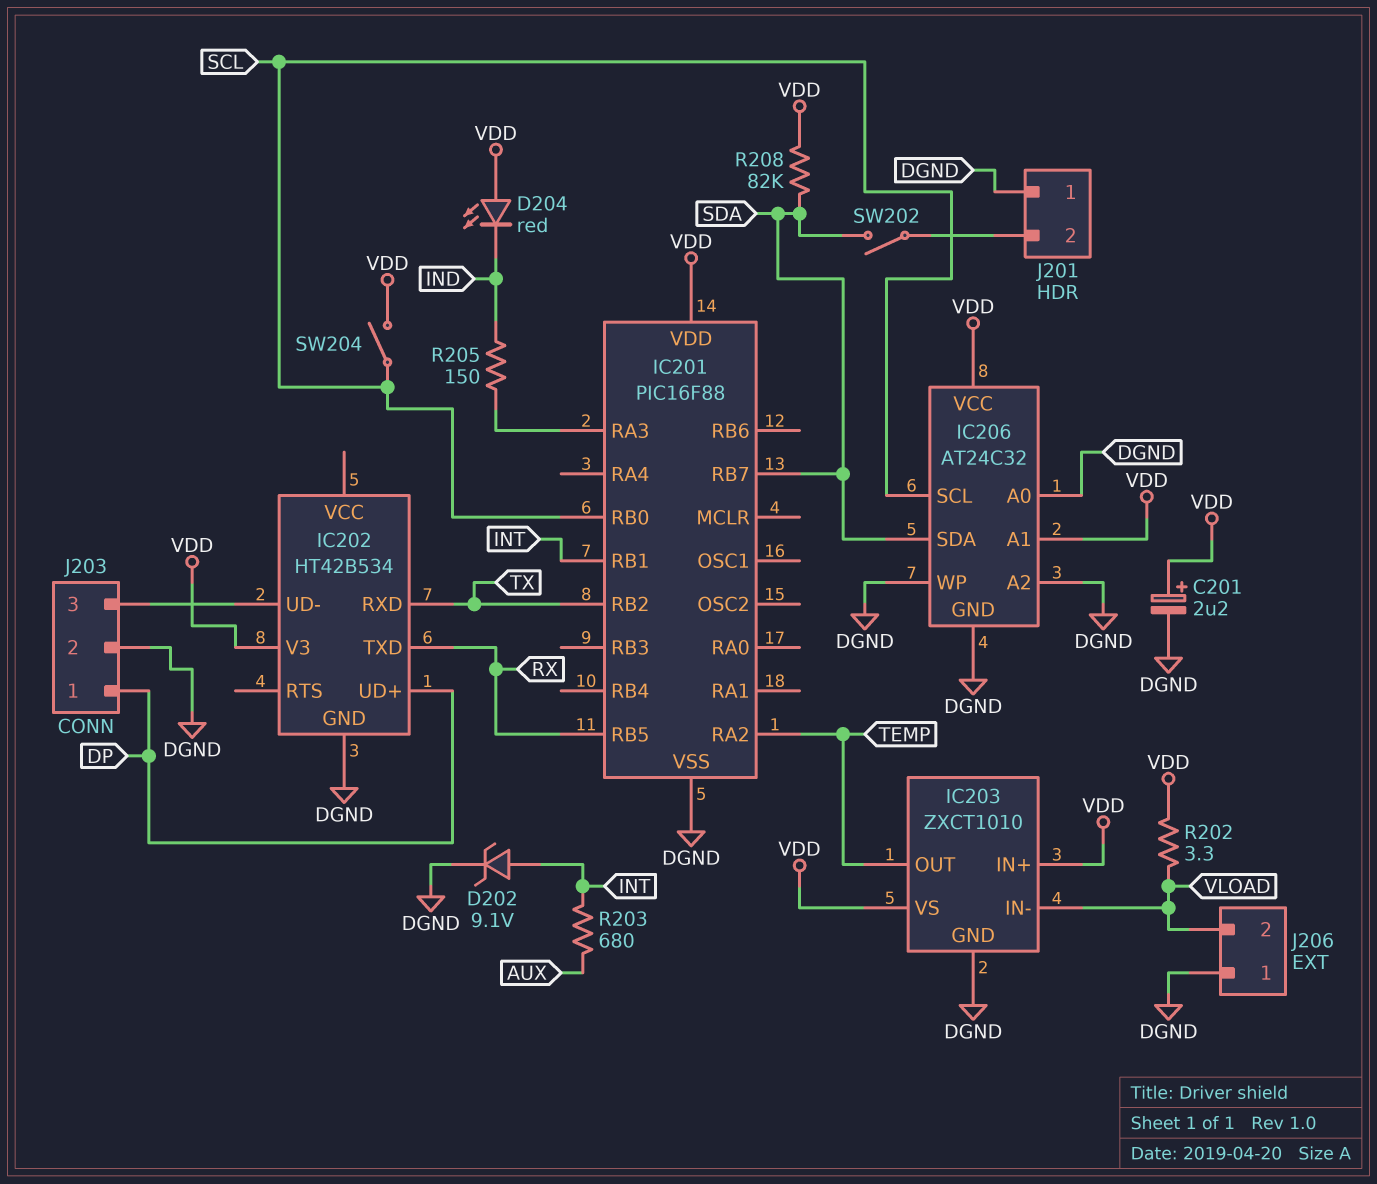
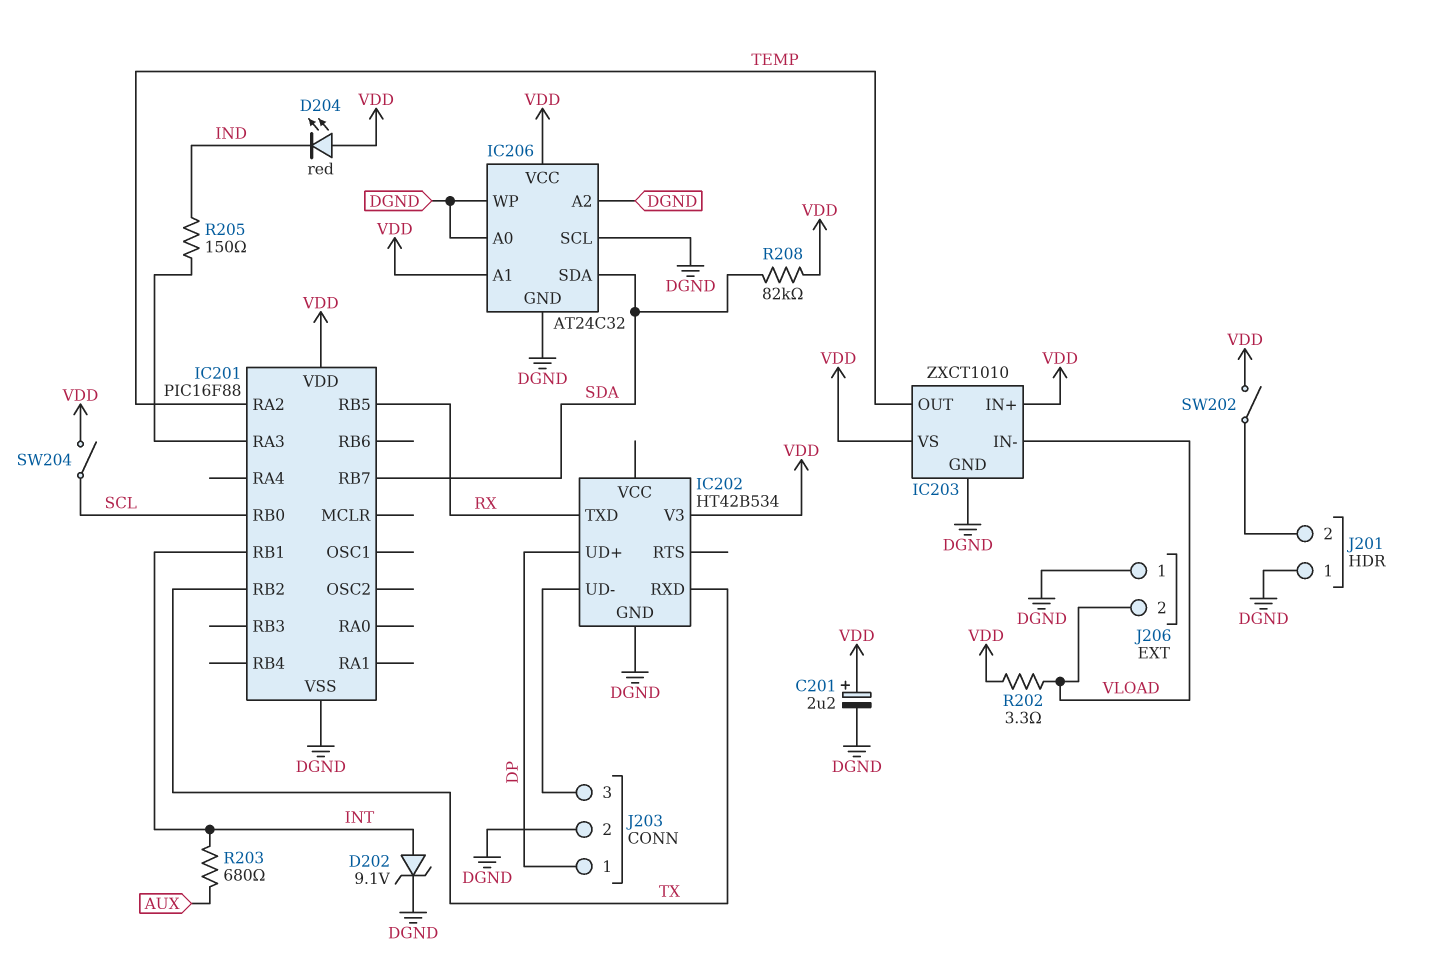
IC206 pin SCL: SCL -> DGND
SW202: switch (J201/2, SDA) -> switch (J201/2, VDD)

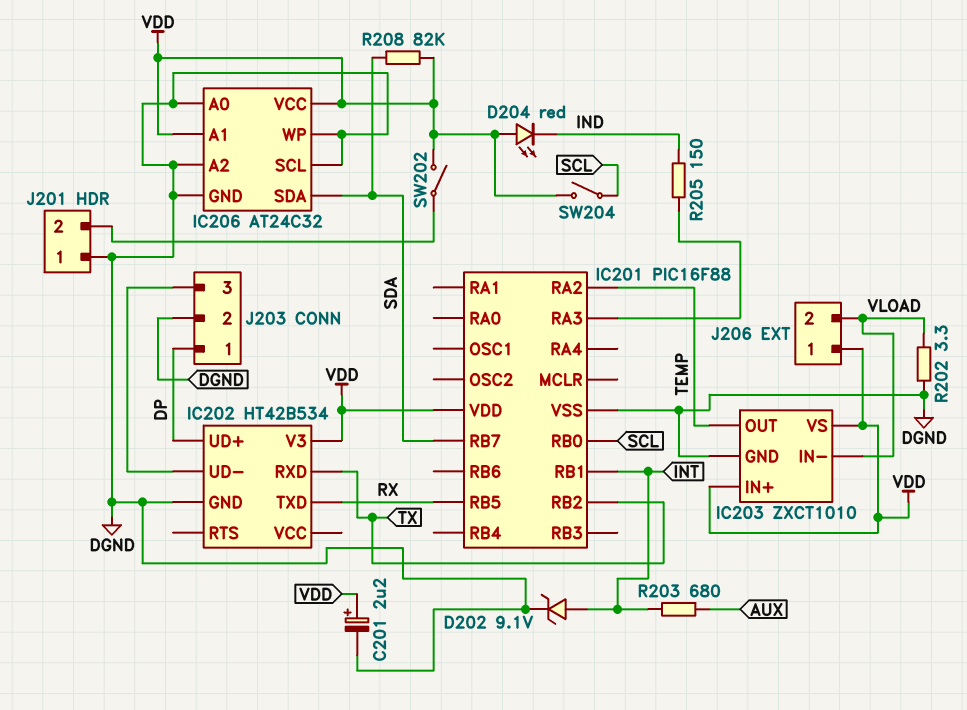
J206 pin 1: DGND -> VDD
R202: 3.3 (VDD, VLOAD) -> 3.3 (DGND, VLOAD)

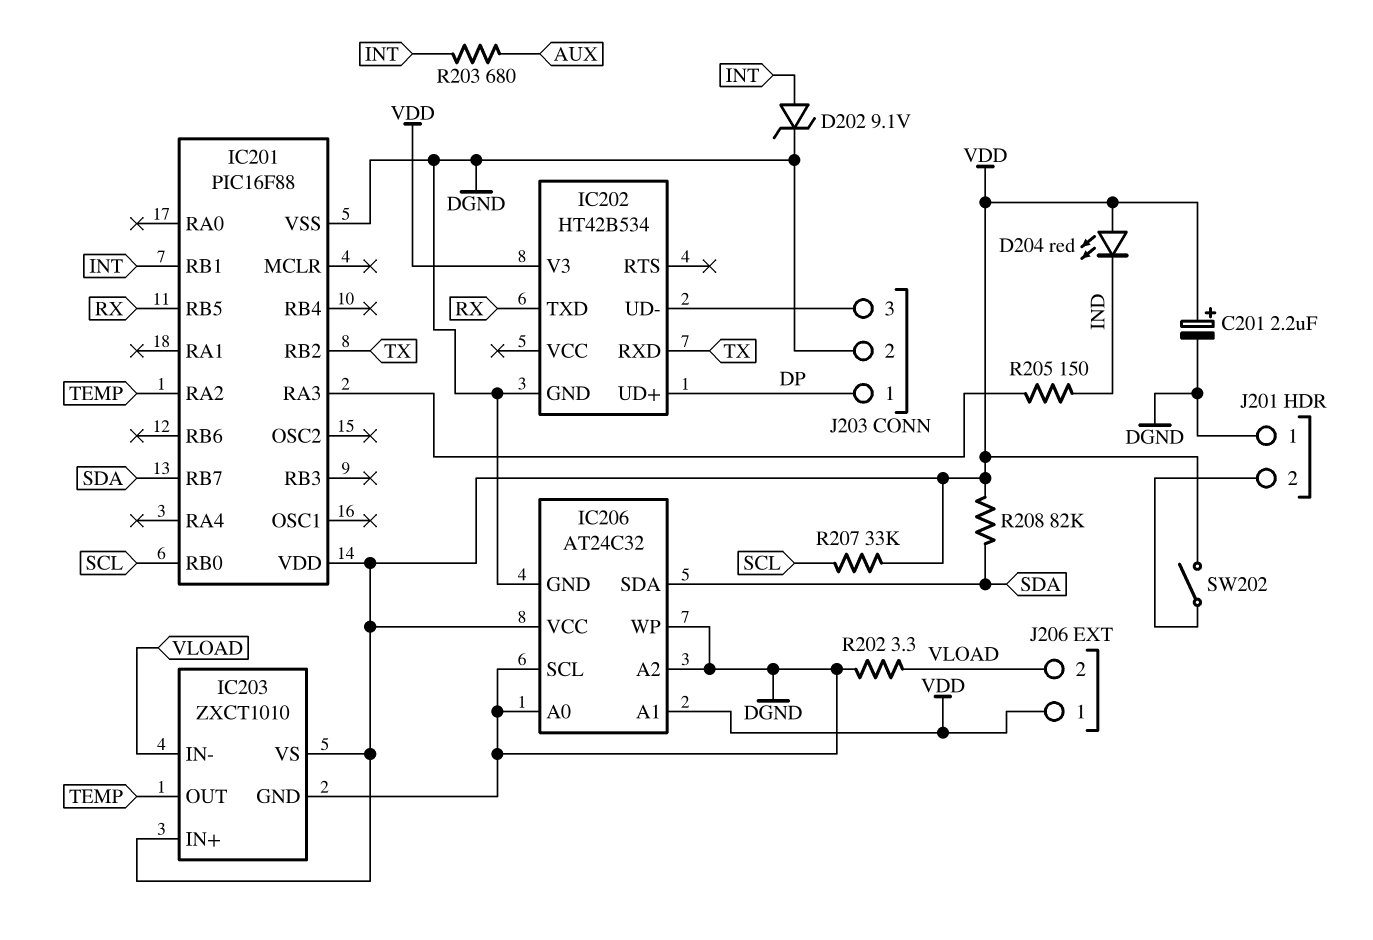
R207: none -> 33k (SCL, VDD)
SW204: switch (SCL, VDD) -> none

